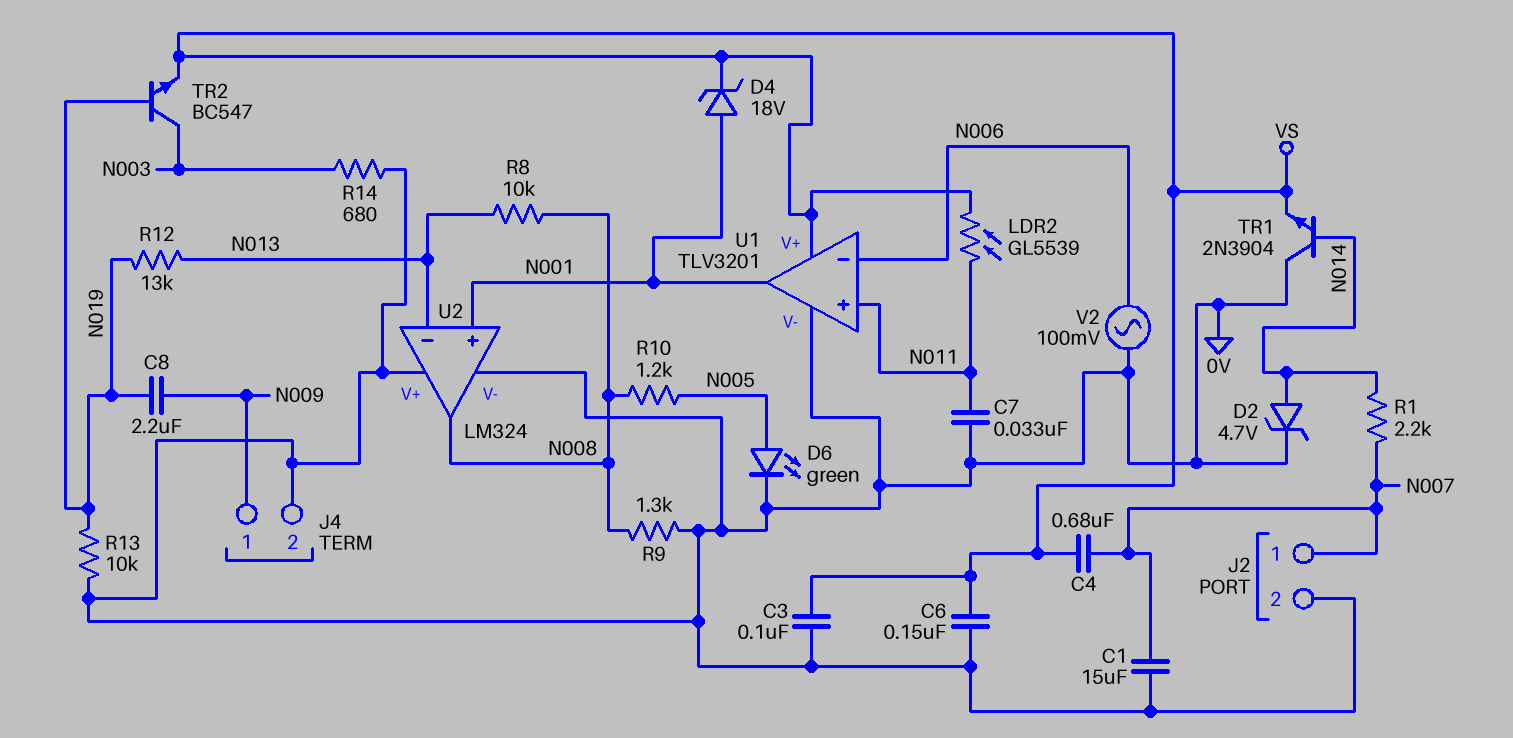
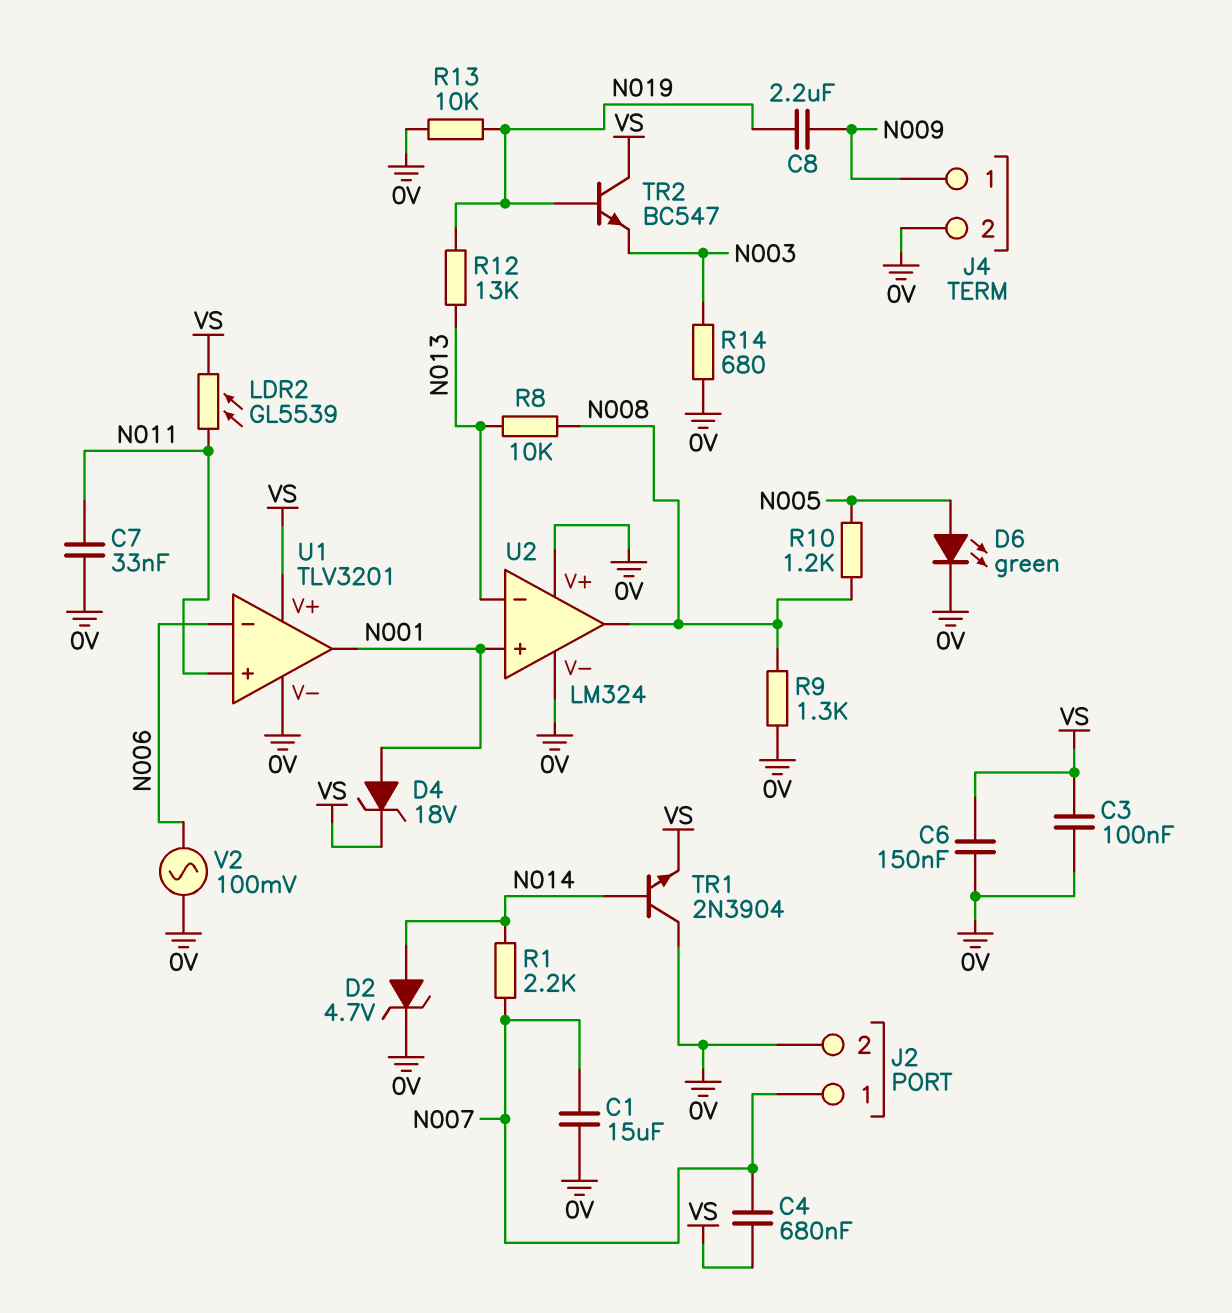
TR2: NPN BC547 (B N019, C N003, E VS) -> NPN BC547 (B N019, C VS, E N003)

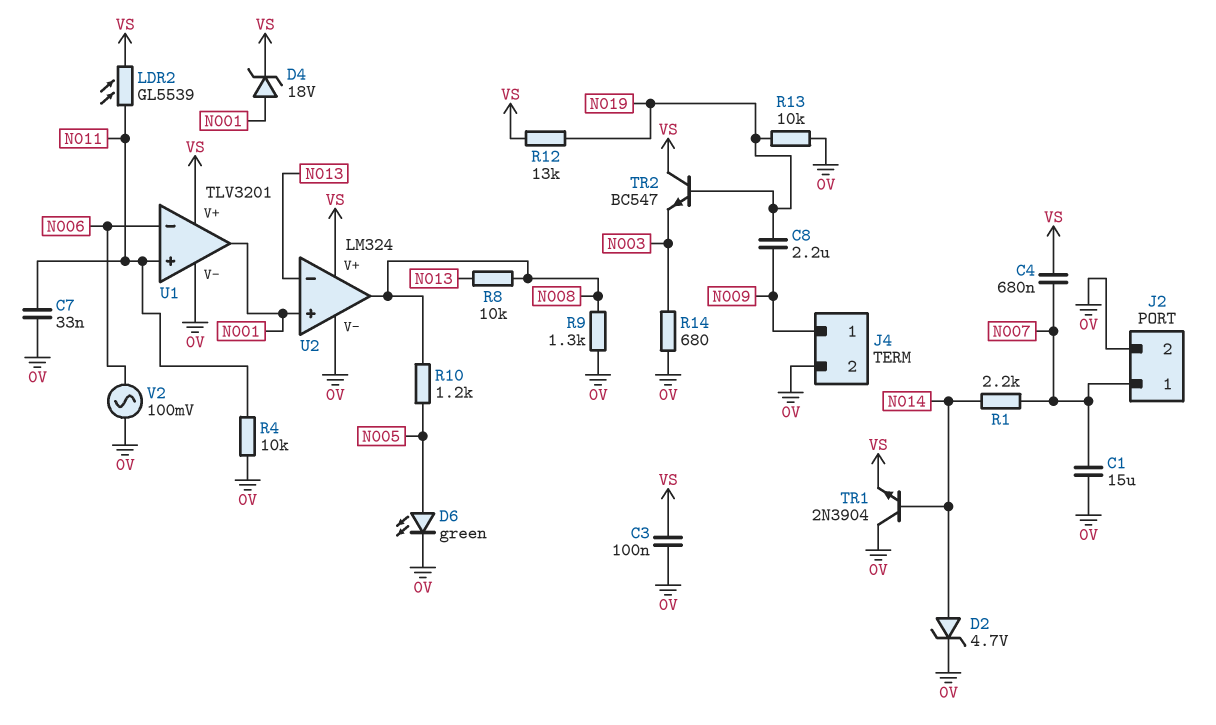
C6: 150nF (0V, VS) -> none
R4: none -> 10k (0V, N011)
R12: 13k (N013, N019) -> 13k (N019, VS)
U2 pin V+: 0V -> VS

